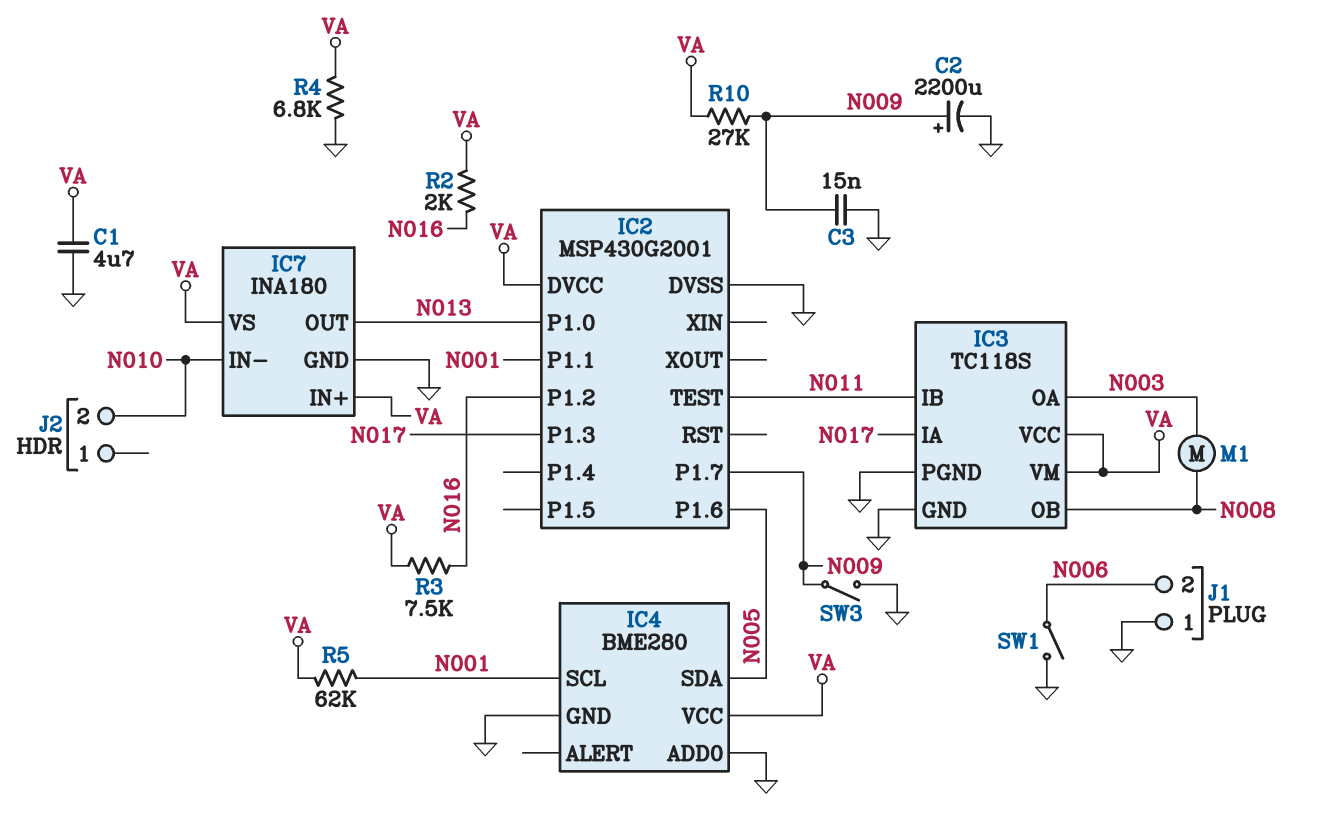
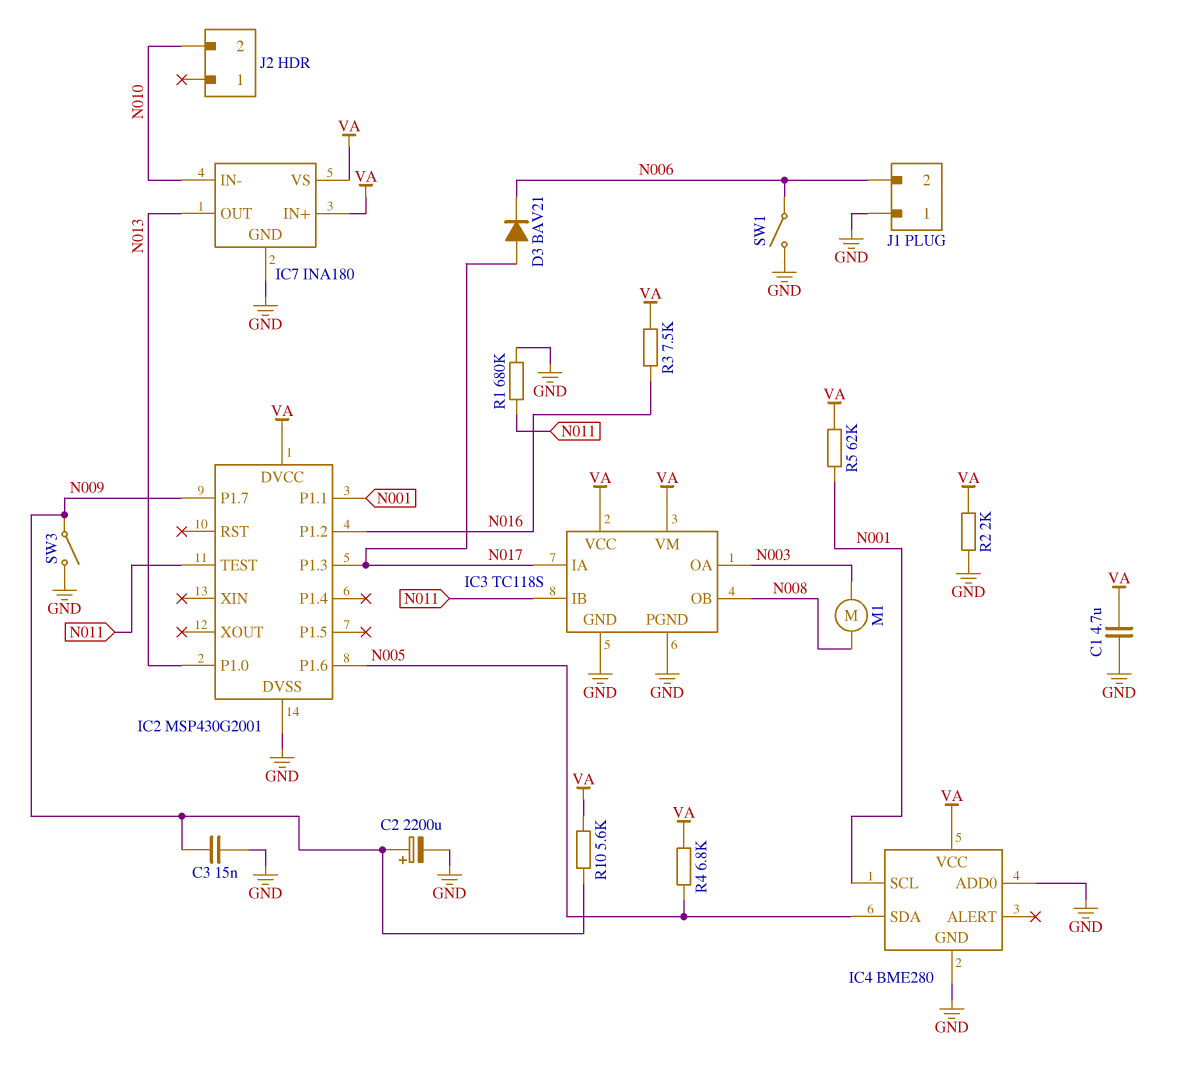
D3: none -> diode BAV21 (A N017, K N006)
R1: none -> 680k (GND, N011)
R2: 2k (N016, VA) -> 2k (GND, VA)
R4: 6.8k (GND, VA) -> 6.8k (N005, VA)
R10: 27k (N009, VA) -> 5.6k (N009, VA)

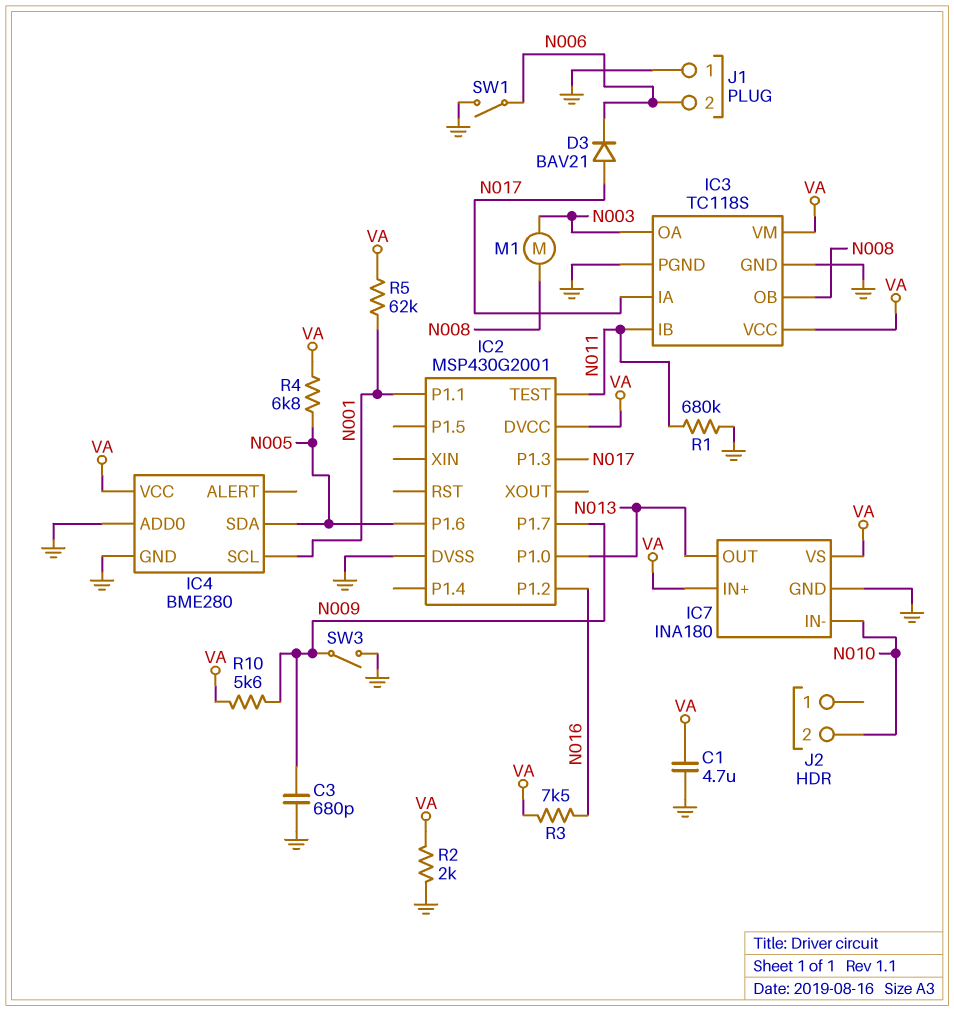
C2: 2200uF (plus N009, minus GND) -> none
C3: 15nF (GND, N009) -> 680pF (GND, N009)

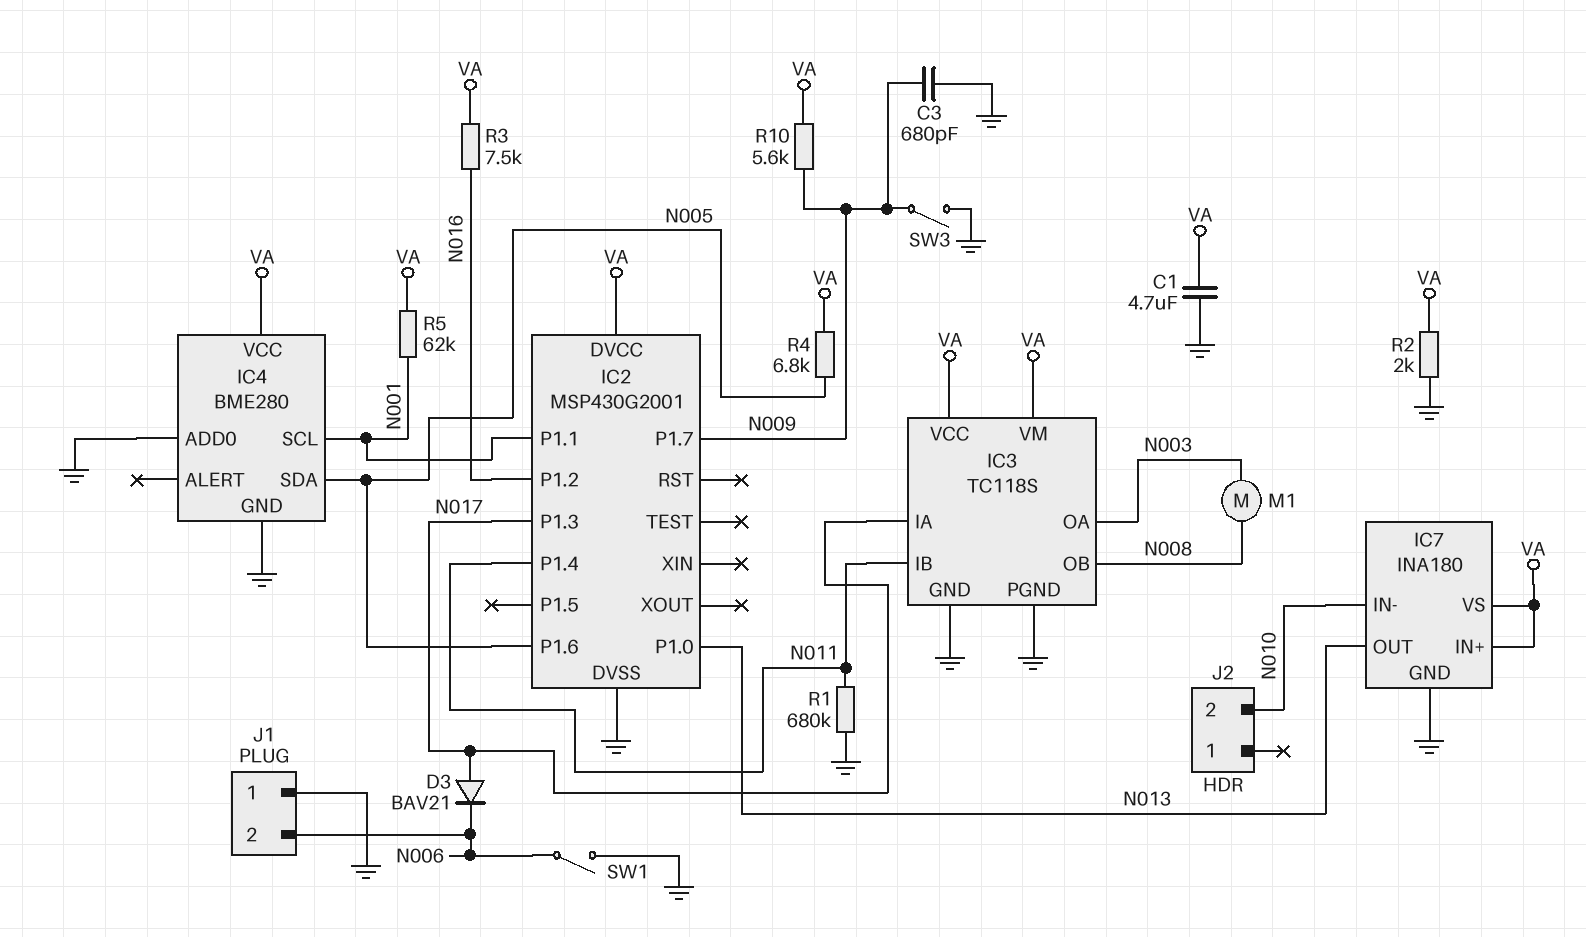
IC2 pin P1.4: none -> N011
IC2 pin TEST: N011 -> none

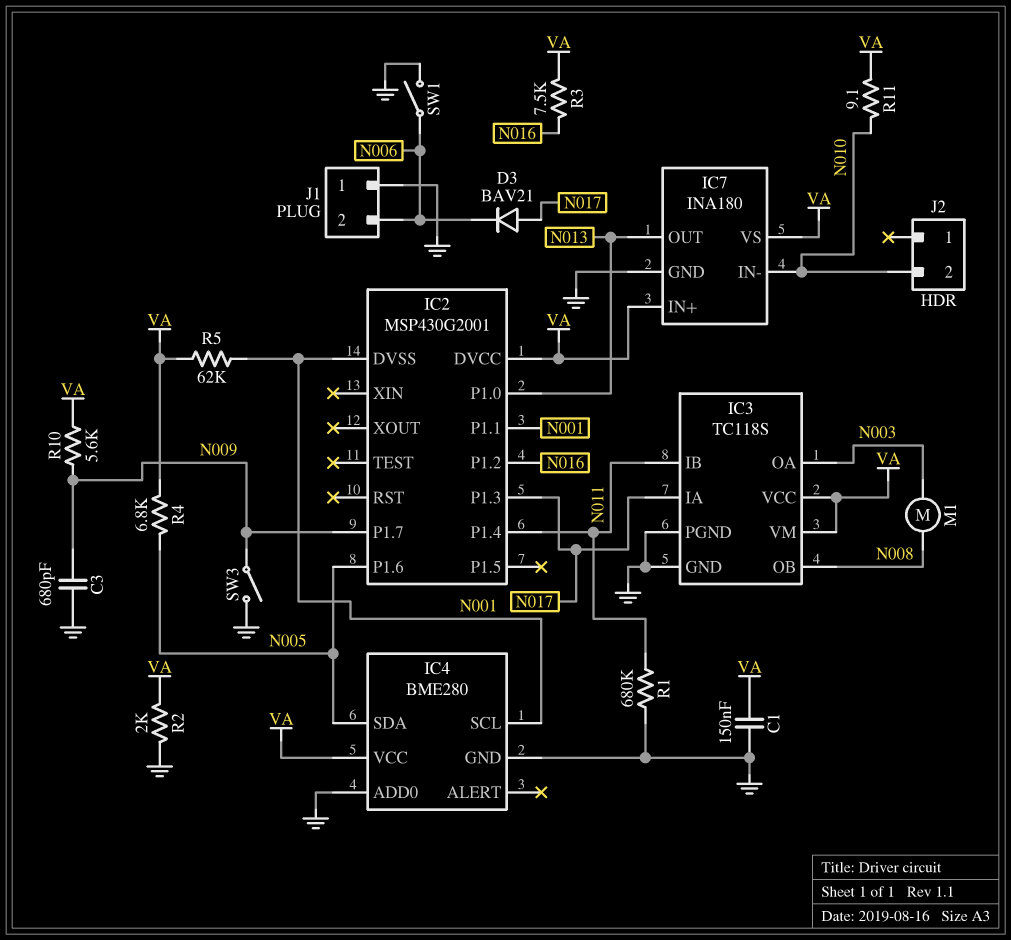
C1: 4.7uF (GND, VA) -> 150nF (GND, VA)
IC2 pin DVSS: GND -> N001
R11: none -> 9.1 (N010, VA)

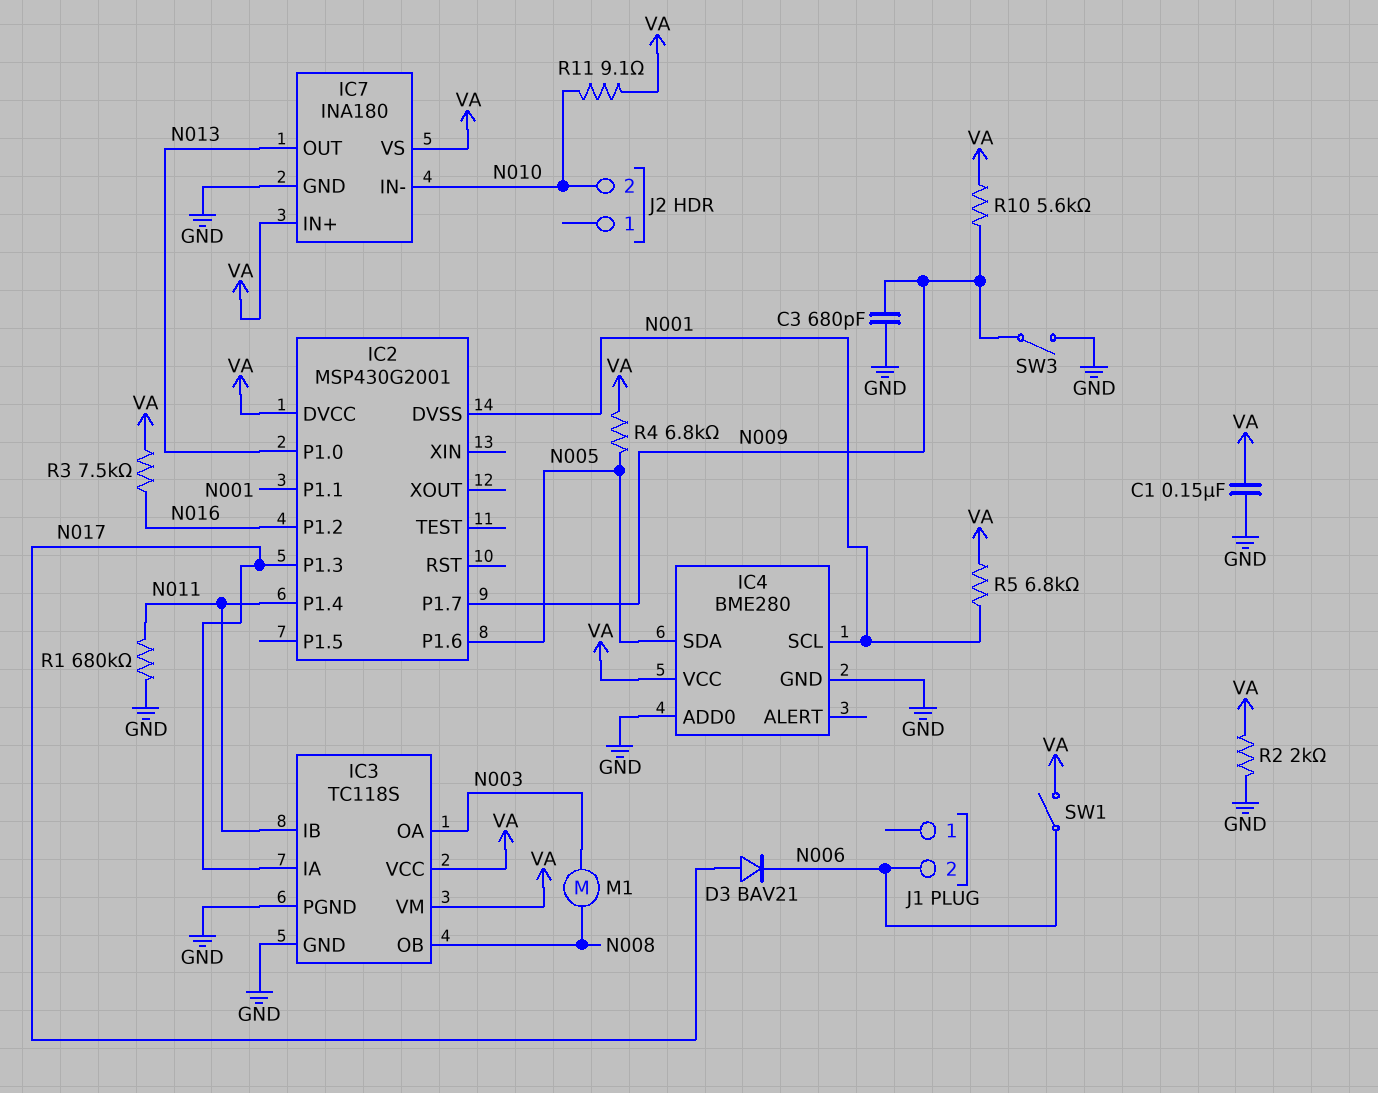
J1 pin 1: GND -> none
R5: 62k (N001, VA) -> 6.8k (N001, VA)
SW1: switch (GND, N006) -> switch (N006, VA)

